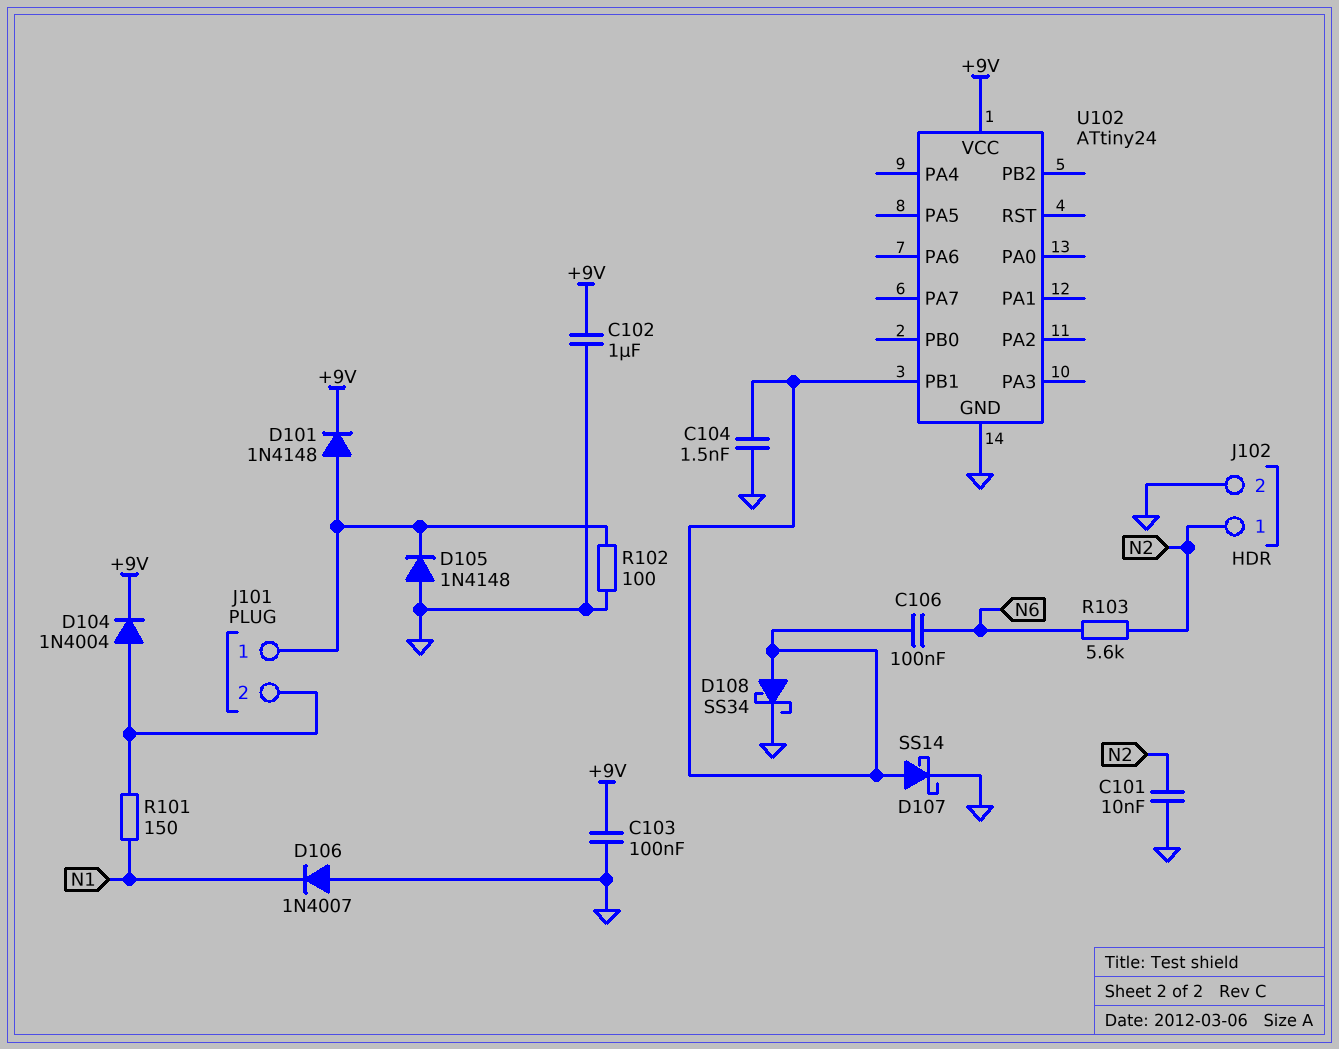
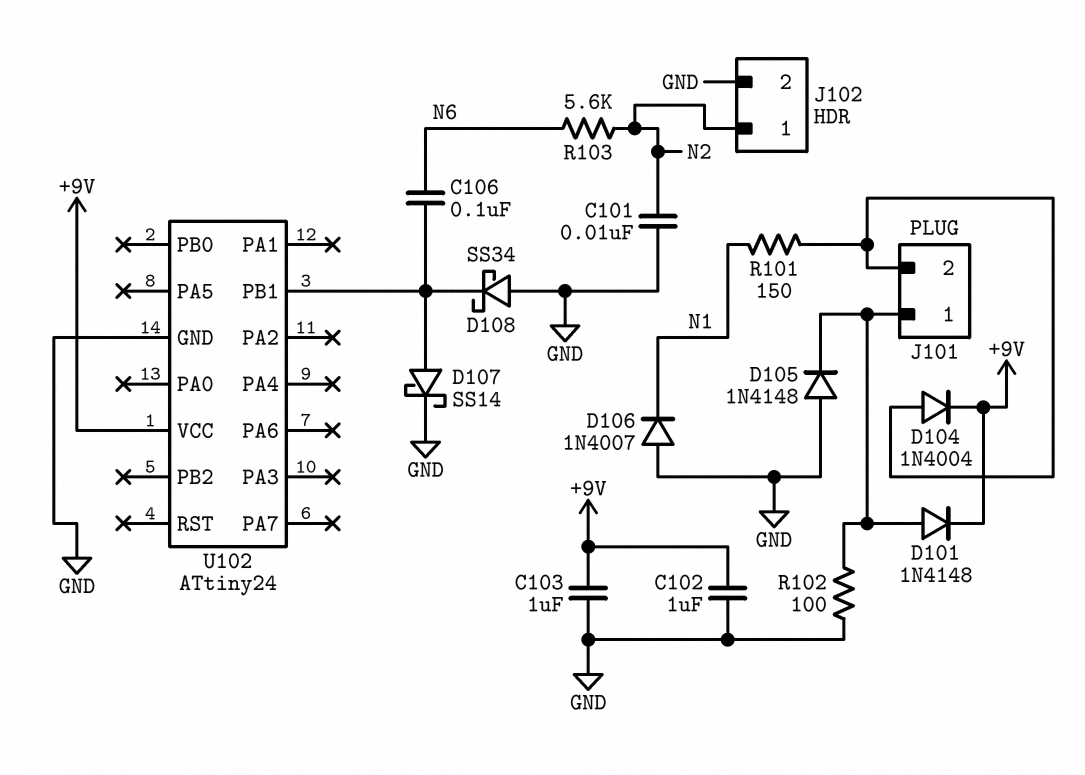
C103: 100nF (+9V, GND) -> 1uF (+9V, GND)
C104: 1.5nF (GND, U102/PB1) -> none
D108: schottky SS34 (A U102/PB1, K GND) -> schottky SS34 (A GND, K U102/PB1)

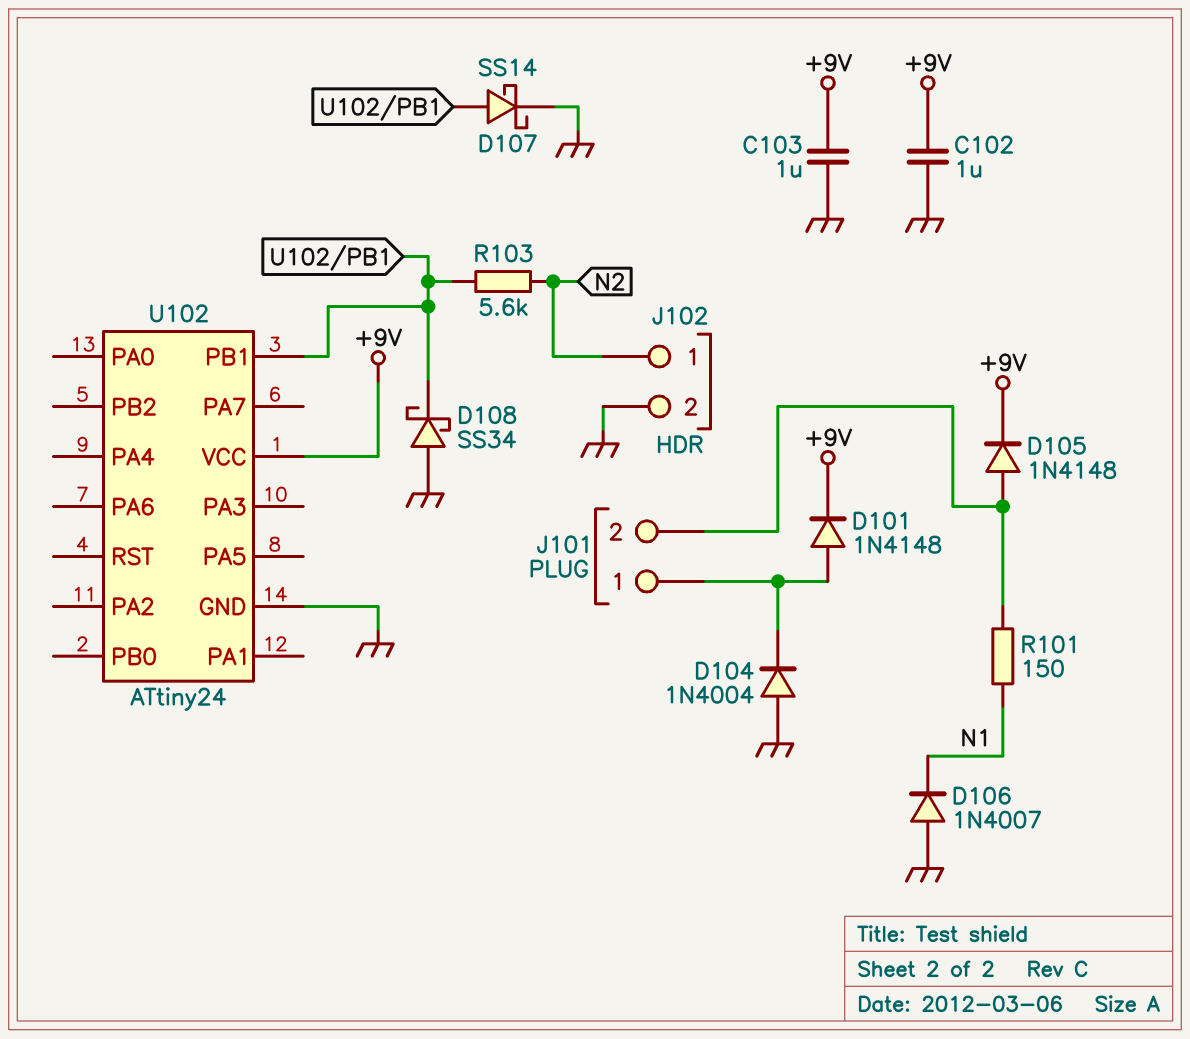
C101: 10nF (GND, N2) -> none
C106: 100nF (N6, U102/PB1) -> none
D104: diode 1N4004 (A J101/2, K +9V) -> diode 1N4004 (A GND, K J101/1)
D105: diode 1N4148 (A GND, K J101/1) -> diode 1N4148 (A J101/2, K +9V)
R102: 100 (GND, J101/1) -> none
R103: 5.6k (N2, N6) -> 5.6k (N2, U102/PB1)

